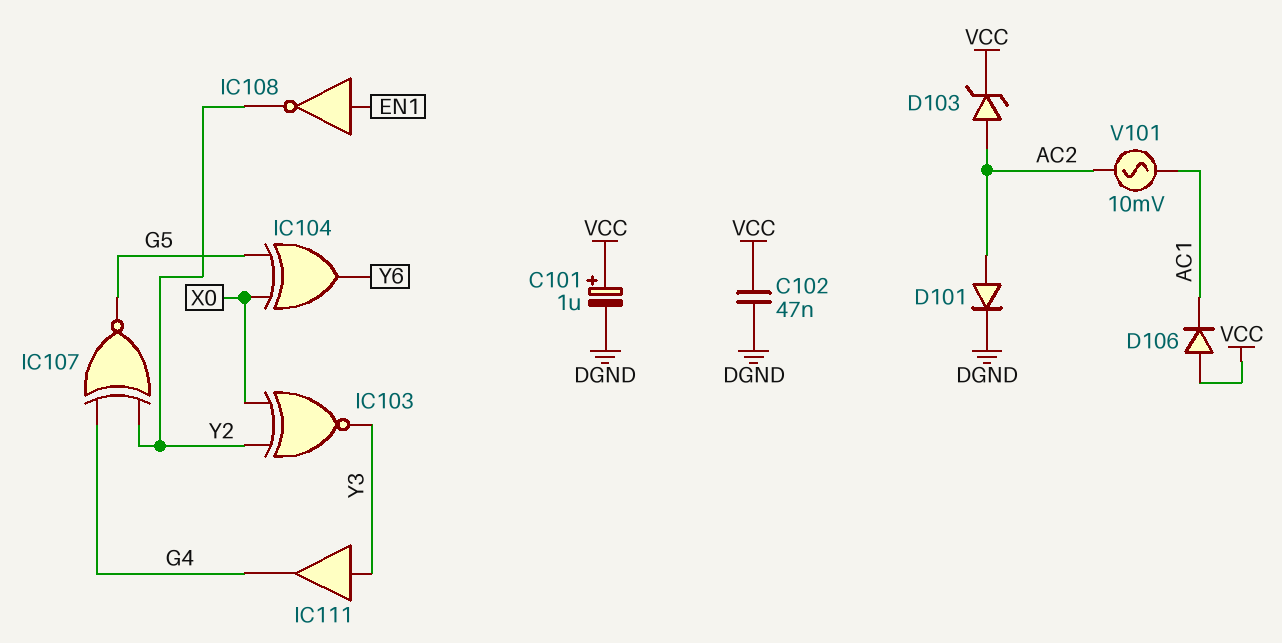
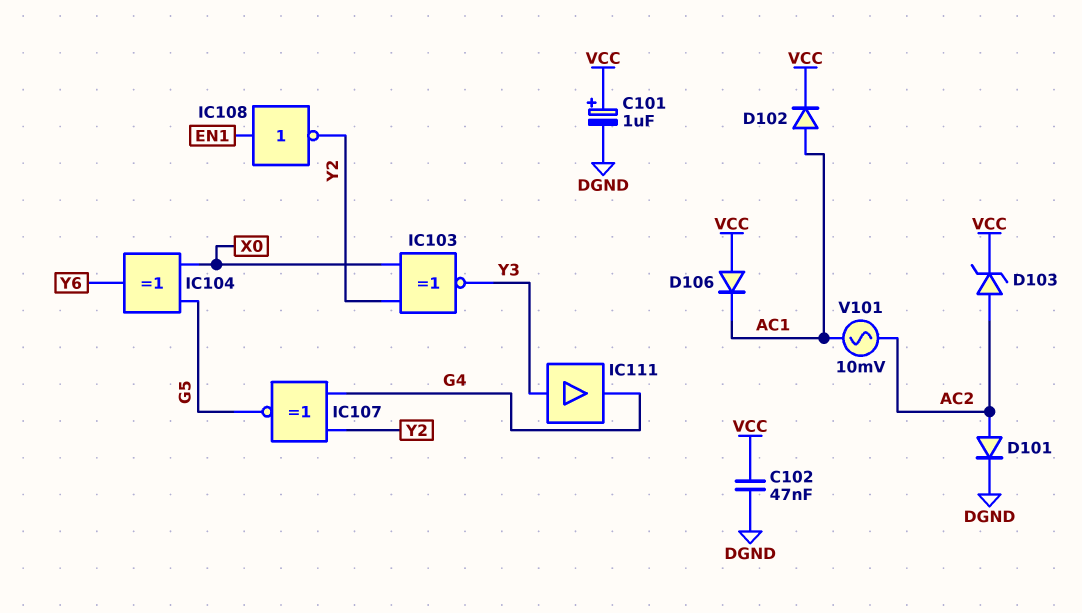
D102: none -> diode (A AC1, K VCC)

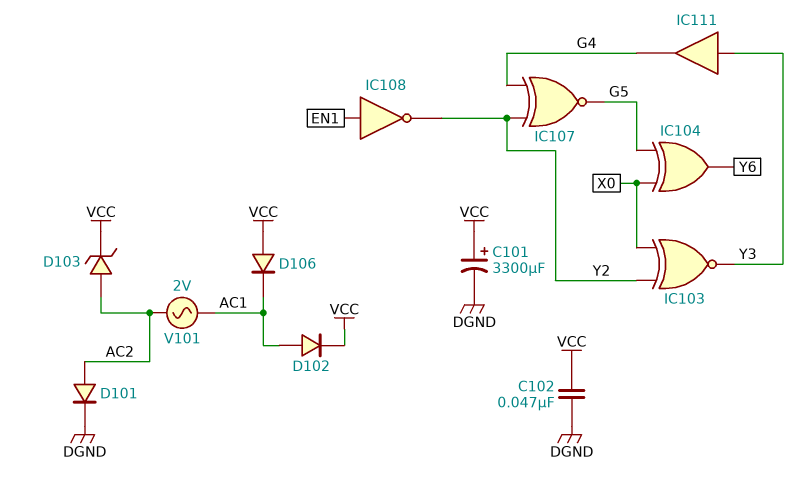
C101: 1uF (plus VCC, minus DGND) -> 3300uF (plus VCC, minus DGND)
V101: AC 10mV (AC1, AC2) -> AC 2V (AC1, AC2)

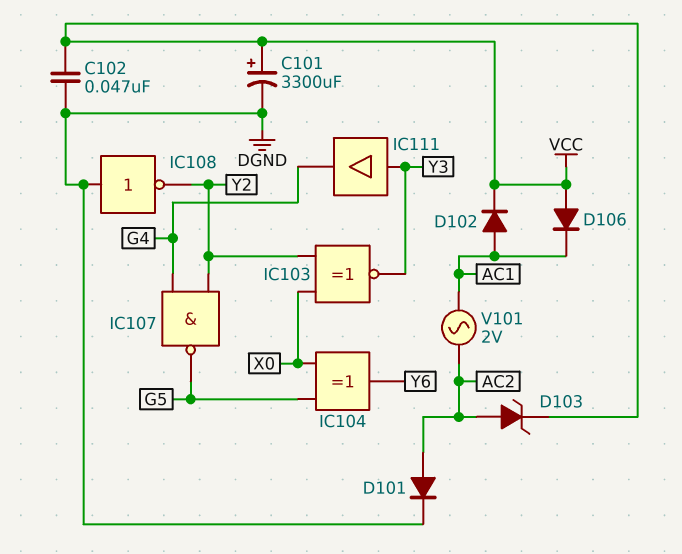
IC107: XNOR (in G4, in Y2, out G5) -> NAND (in G4, in Y2, out G5)
IC108: NOT (in EN1, out Y2) -> NOT (in DGND, out Y2)

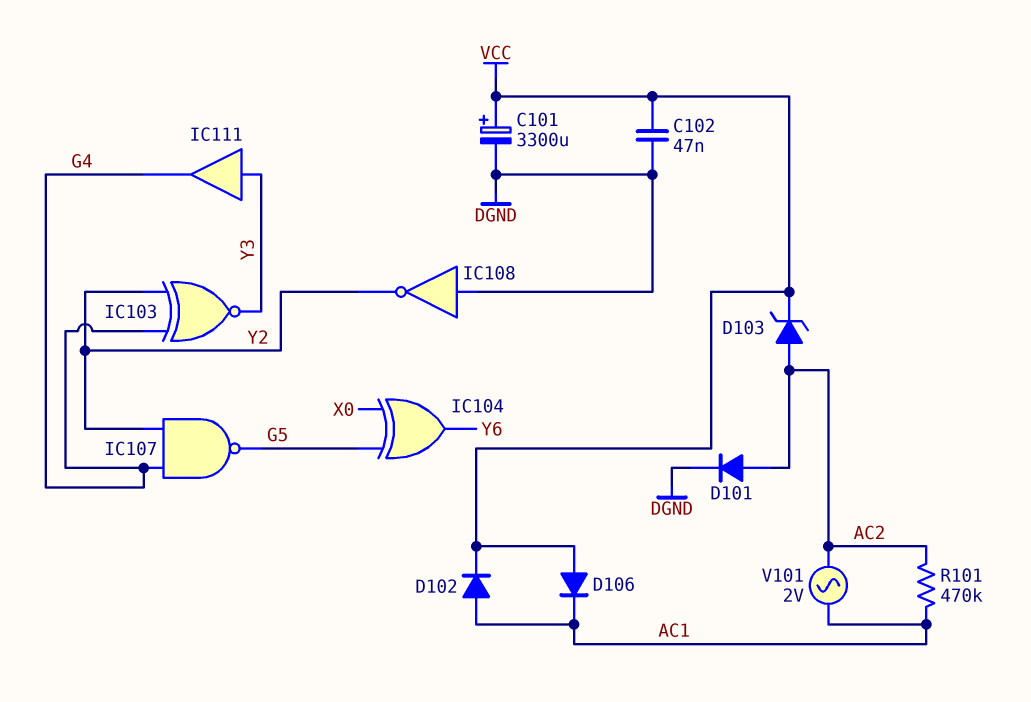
IC103: XNOR (in X0, in Y2, out Y3) -> XNOR (in G4, in Y2, out Y3)
R101: none -> 470k (AC1, AC2)

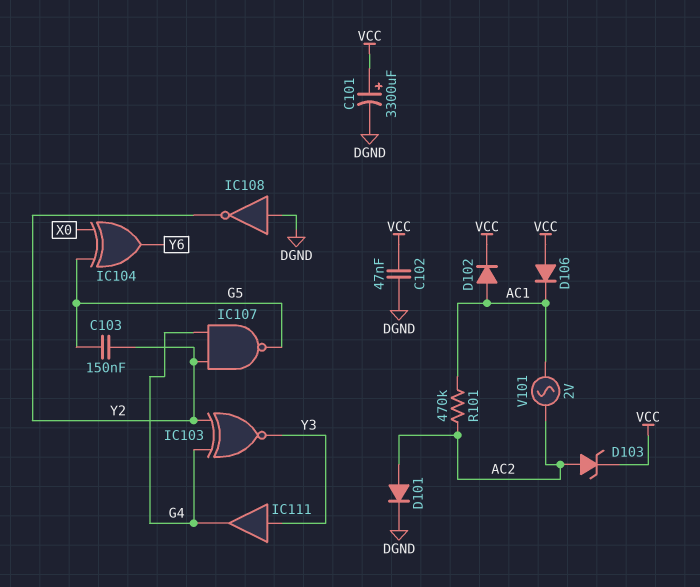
C103: none -> 150nF (G5, Y2)

